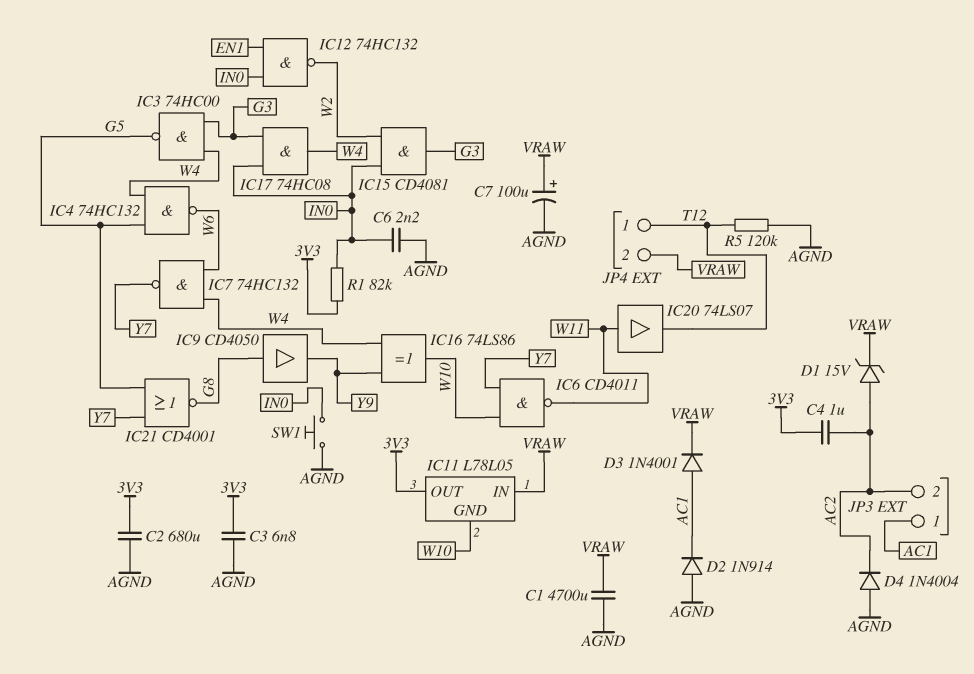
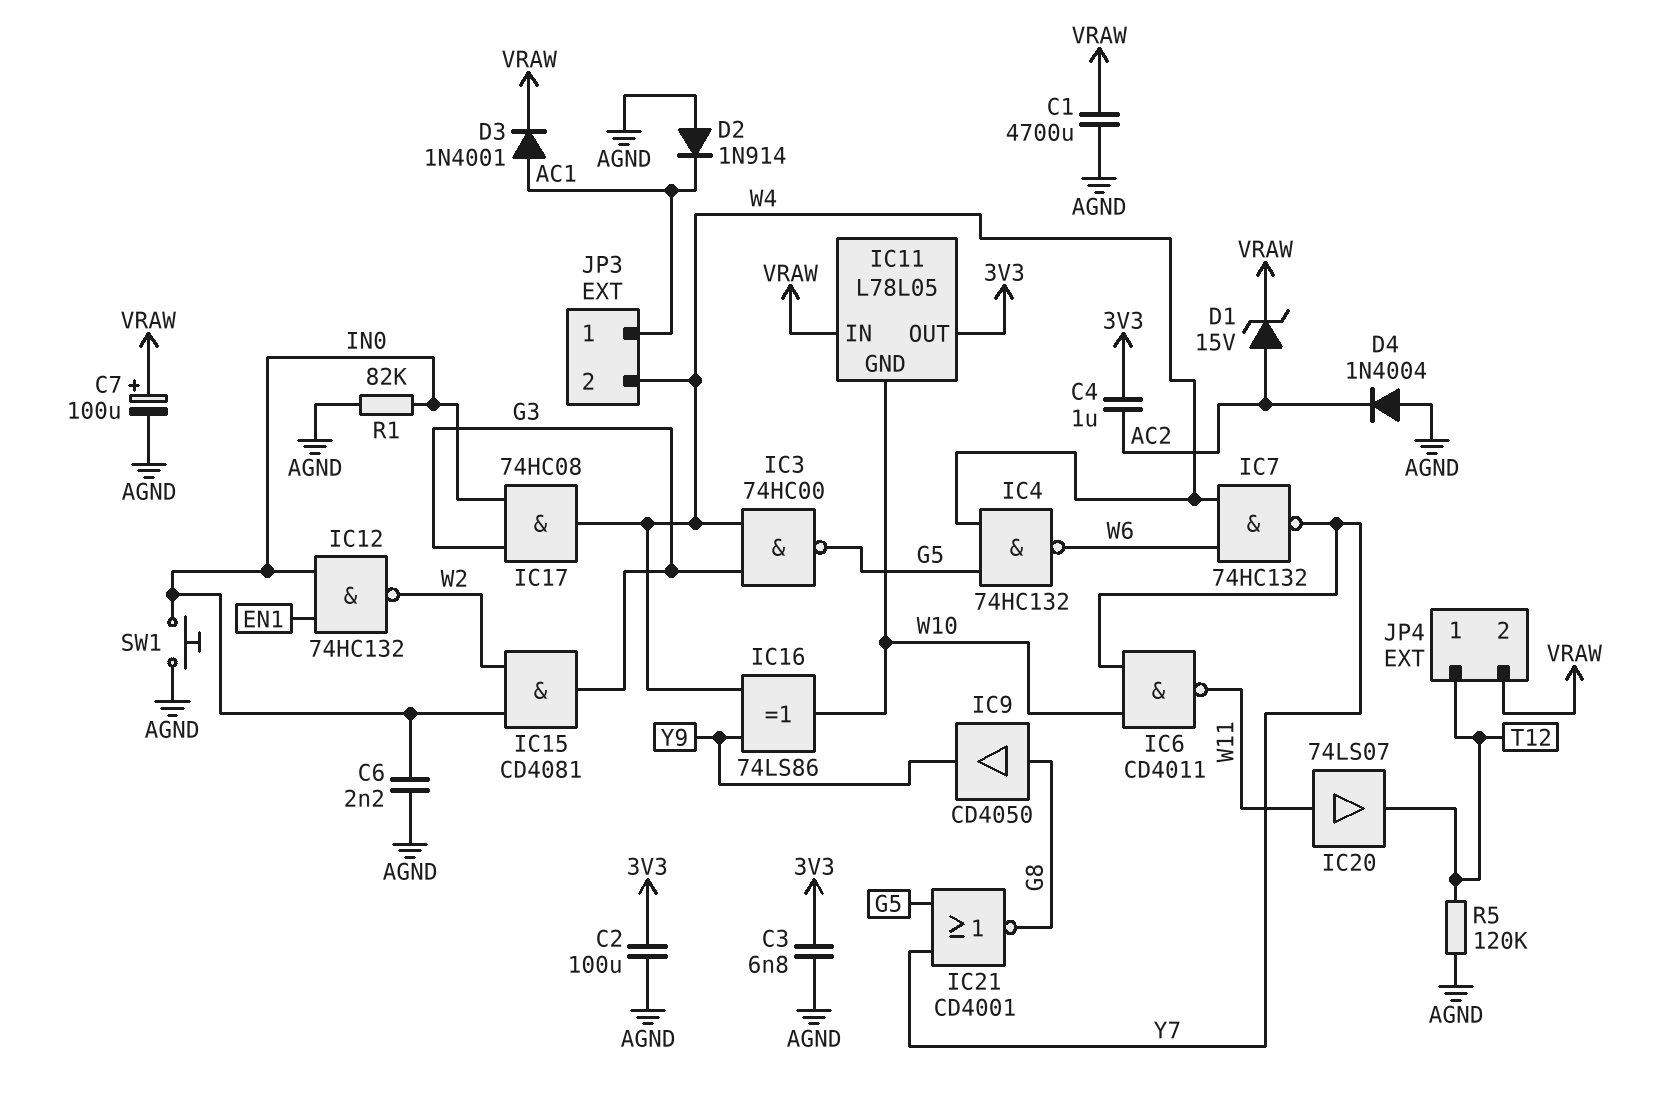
C2: 680uF (3V3, AGND) -> 100uF (3V3, AGND)
JP3 pin 2: AC2 -> W4
R1: 82k (3V3, IN0) -> 82k (AGND, IN0)

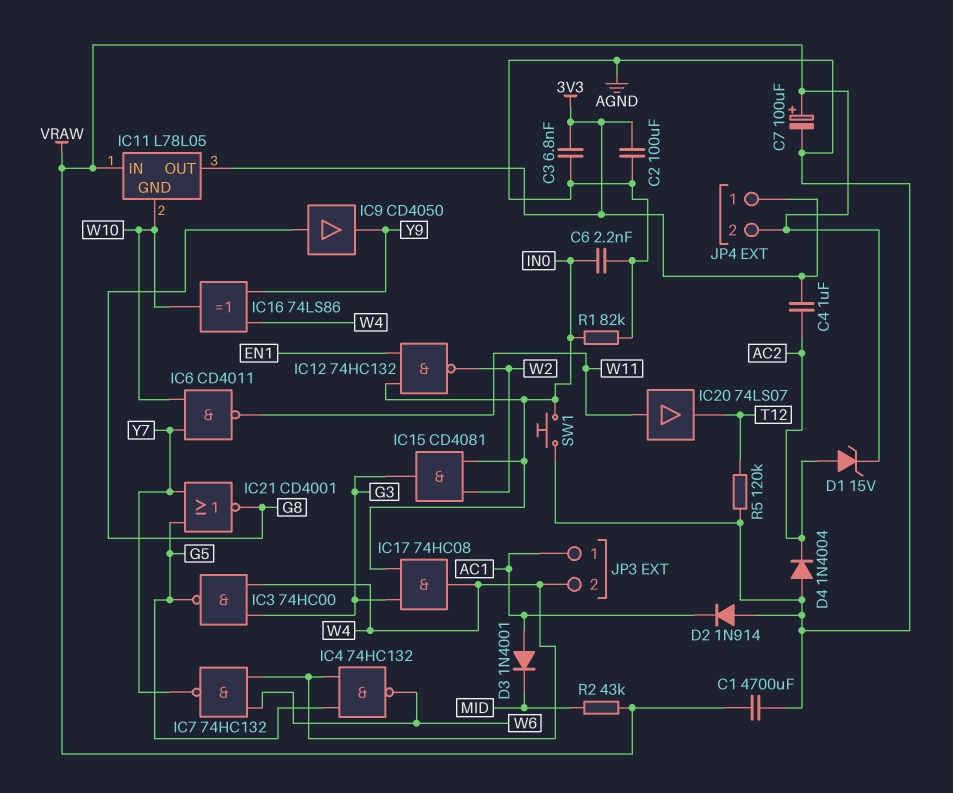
D3: diode 1N4001 (A AC1, K VRAW) -> diode 1N4001 (A AC1, K MID)
JP4 pin 1: T12 -> 3V3
R2: none -> 43k (MID, VRAW)

